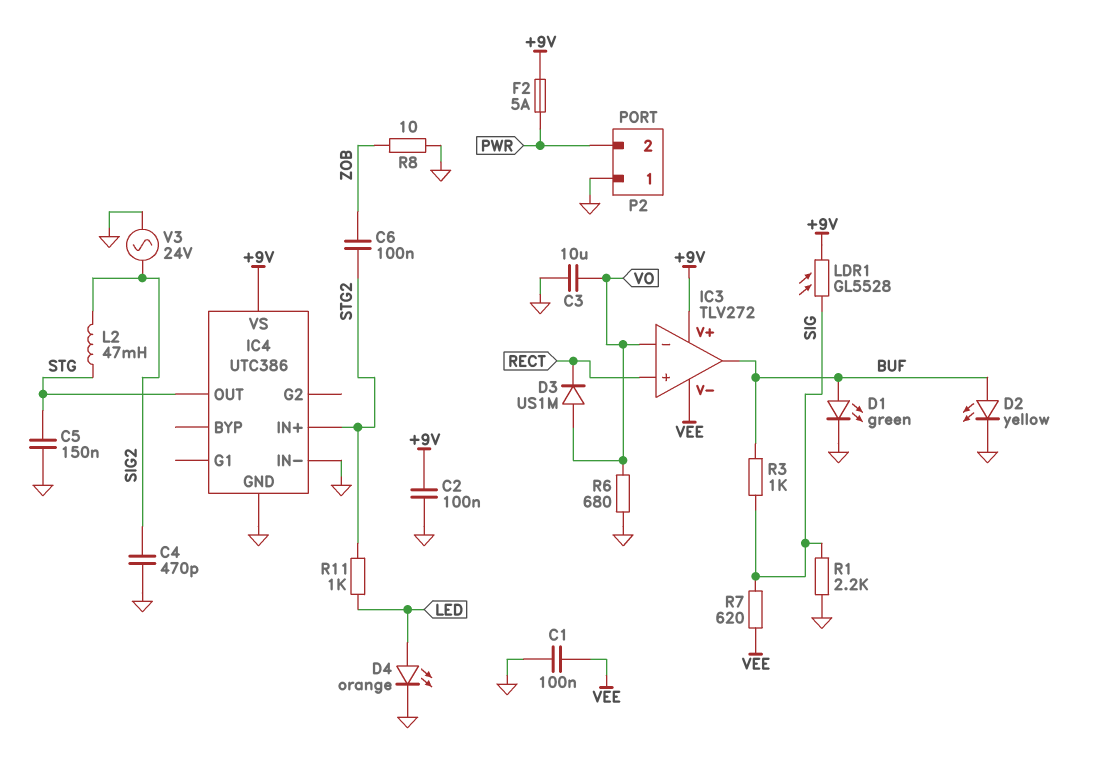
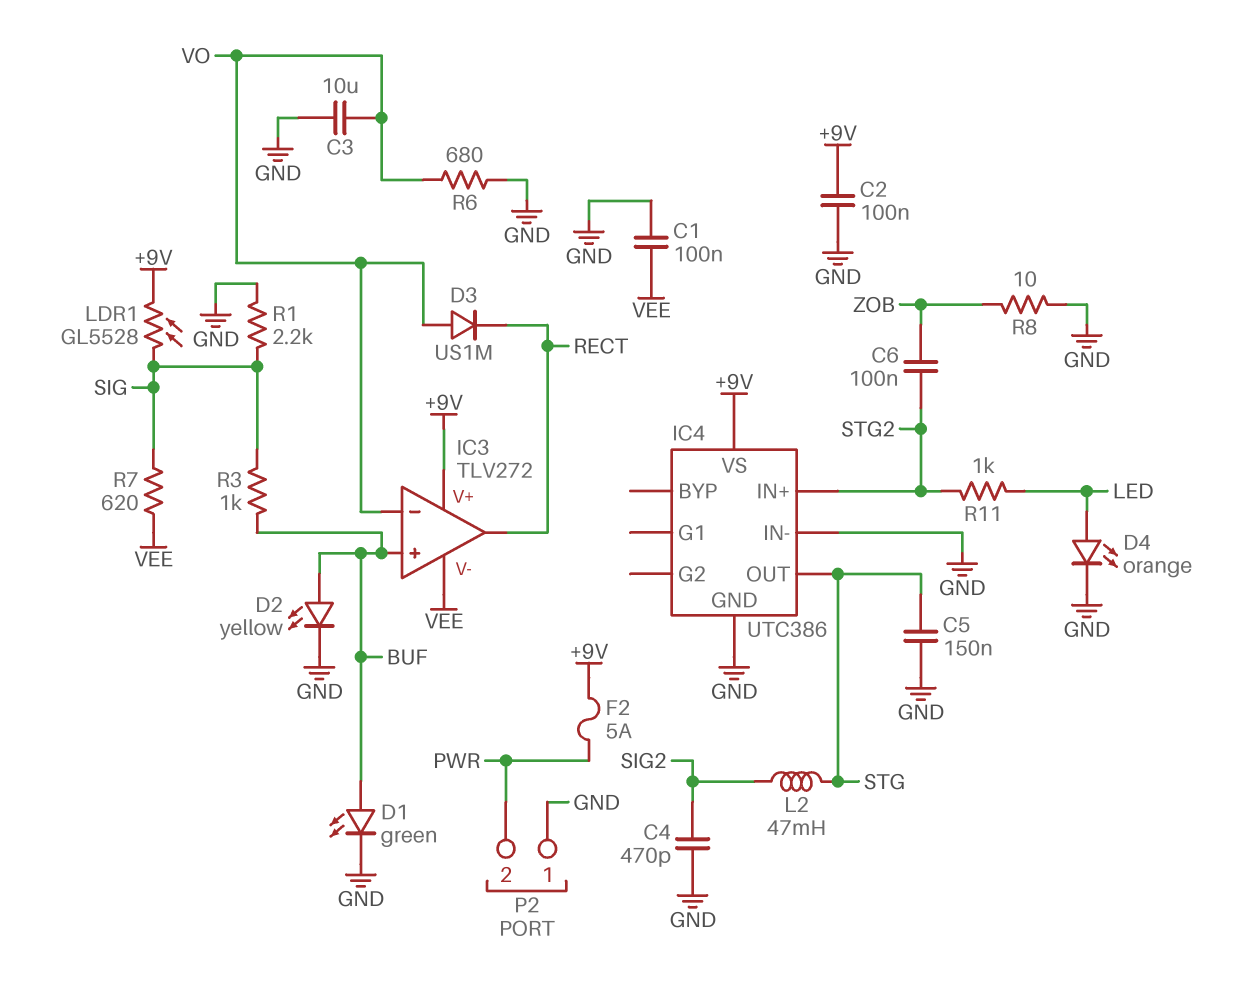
IC3 pin in+: RECT -> BUF
IC3 pin out: BUF -> RECT
V3: AC 24V (GND, SIG2) -> none

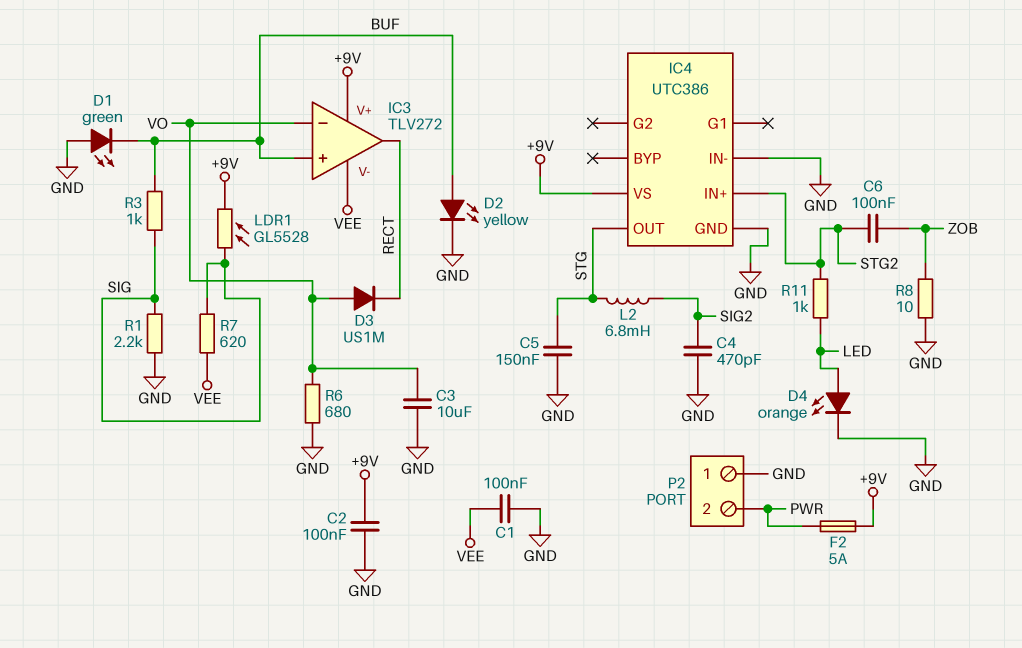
D1: LED green (A BUF, K GND) -> LED green (A GND, K BUF)
L2: 47mH (SIG2, STG) -> 6.8mH (SIG2, STG)

